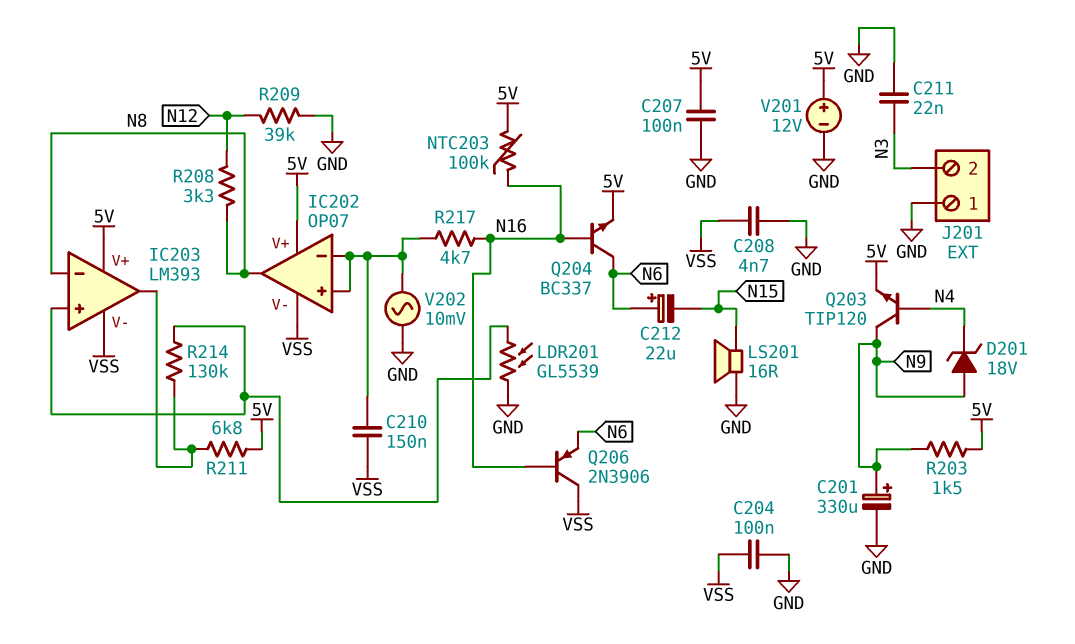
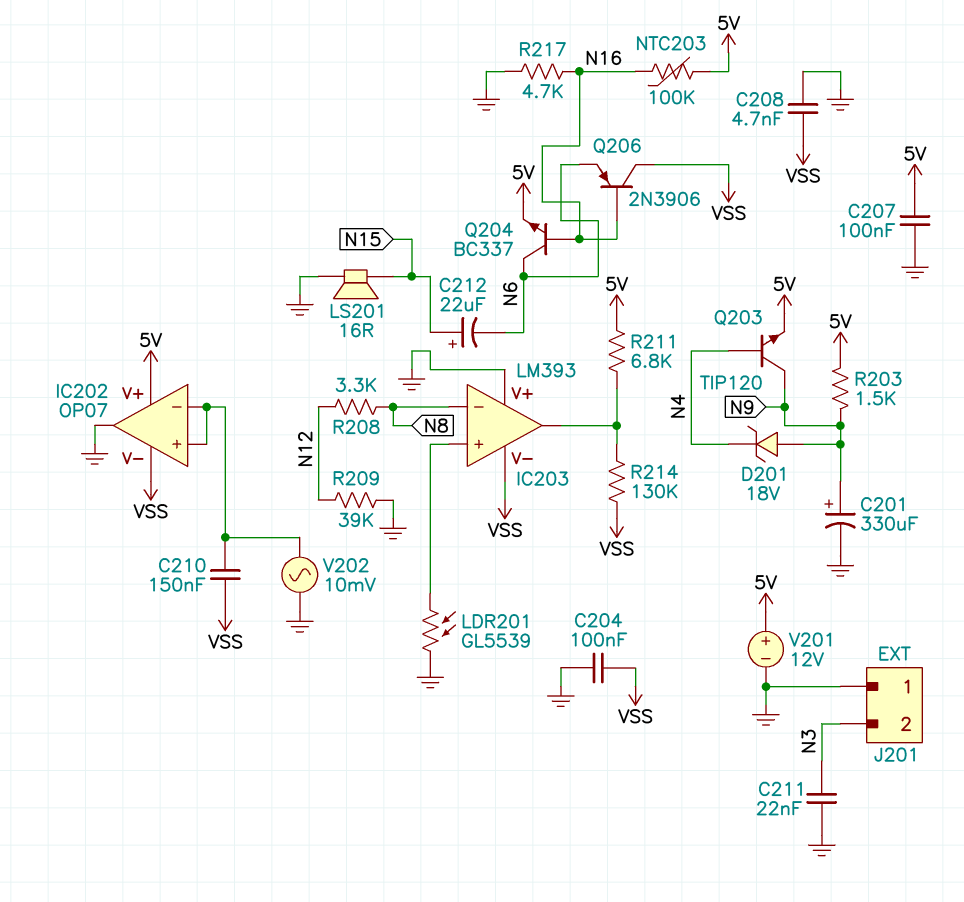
C212: 22uF (plus N6, minus N15) -> 22uF (plus N15, minus N6)
IC202 pin out: N8 -> GND
IC203 pin V+: 5V -> GND
R214: 130k (IC203/in+, IC203/out) -> 130k (IC203/out, VSS)
R217: 4.7k (IC202/in+, N16) -> 4.7k (GND, N16)

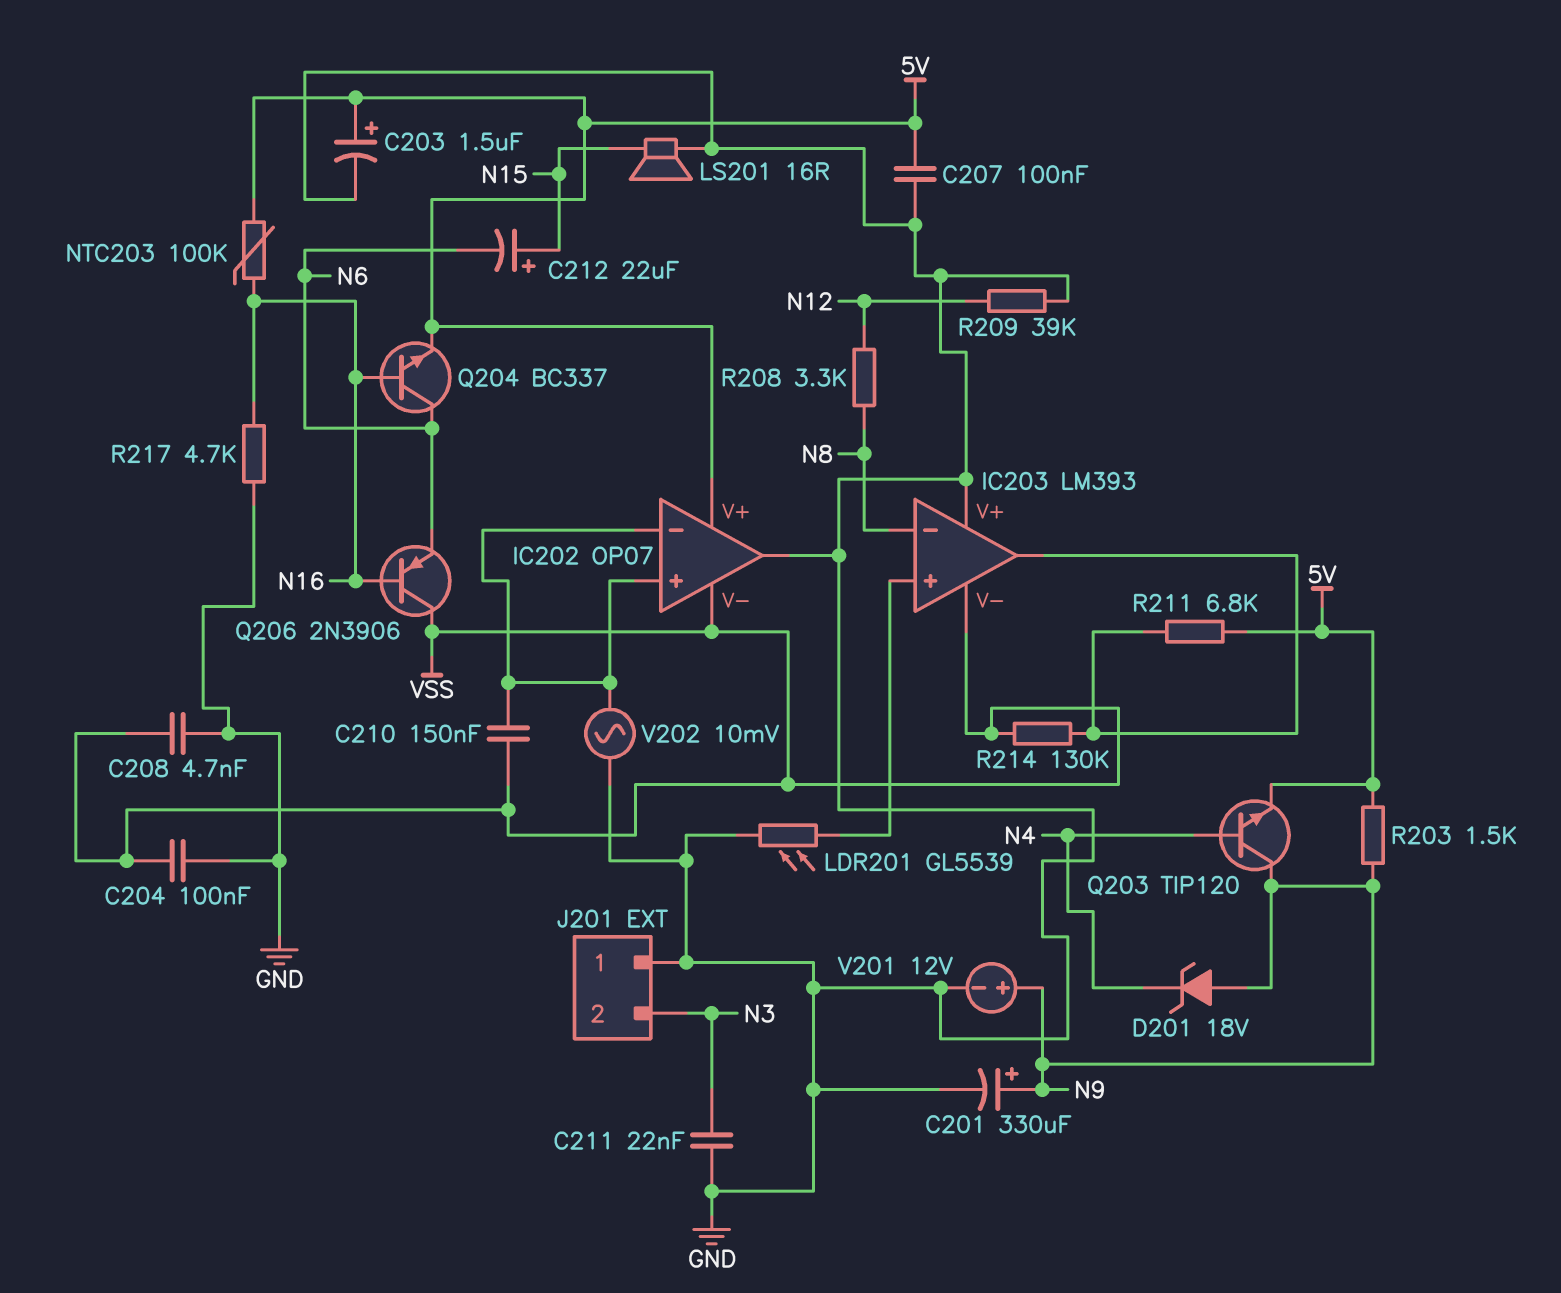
C203: none -> 1.5uF (plus 5V, minus GND)
V201: 12V (plus 5V, minus GND) -> 12V (plus N9, minus GND)

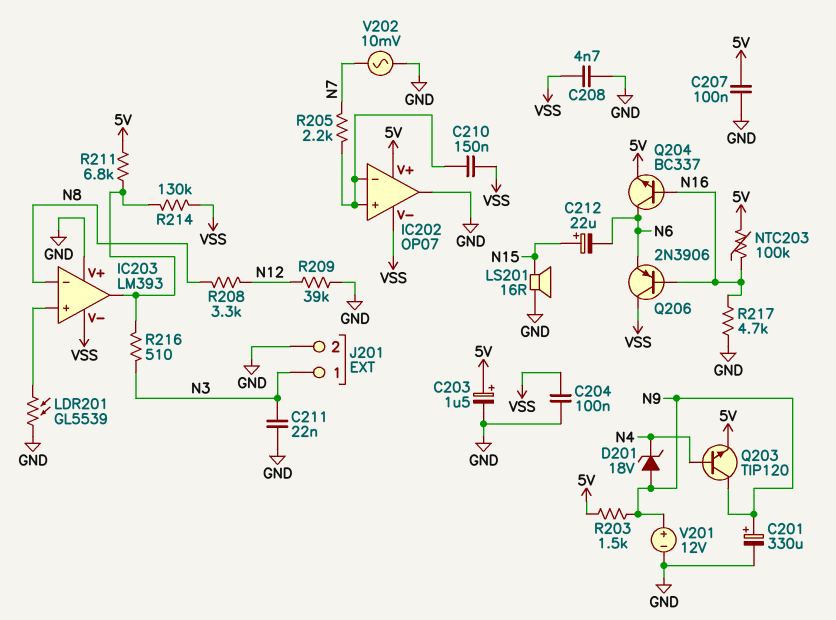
J201 pin 1: GND -> N3
J201 pin 2: N3 -> GND
R205: none -> 2.2k (IC202/in+, N7)
R216: none -> 510 (IC203/out, N3)
V202: AC 10mV (GND, IC202/in+) -> AC 10mV (GND, N7)

